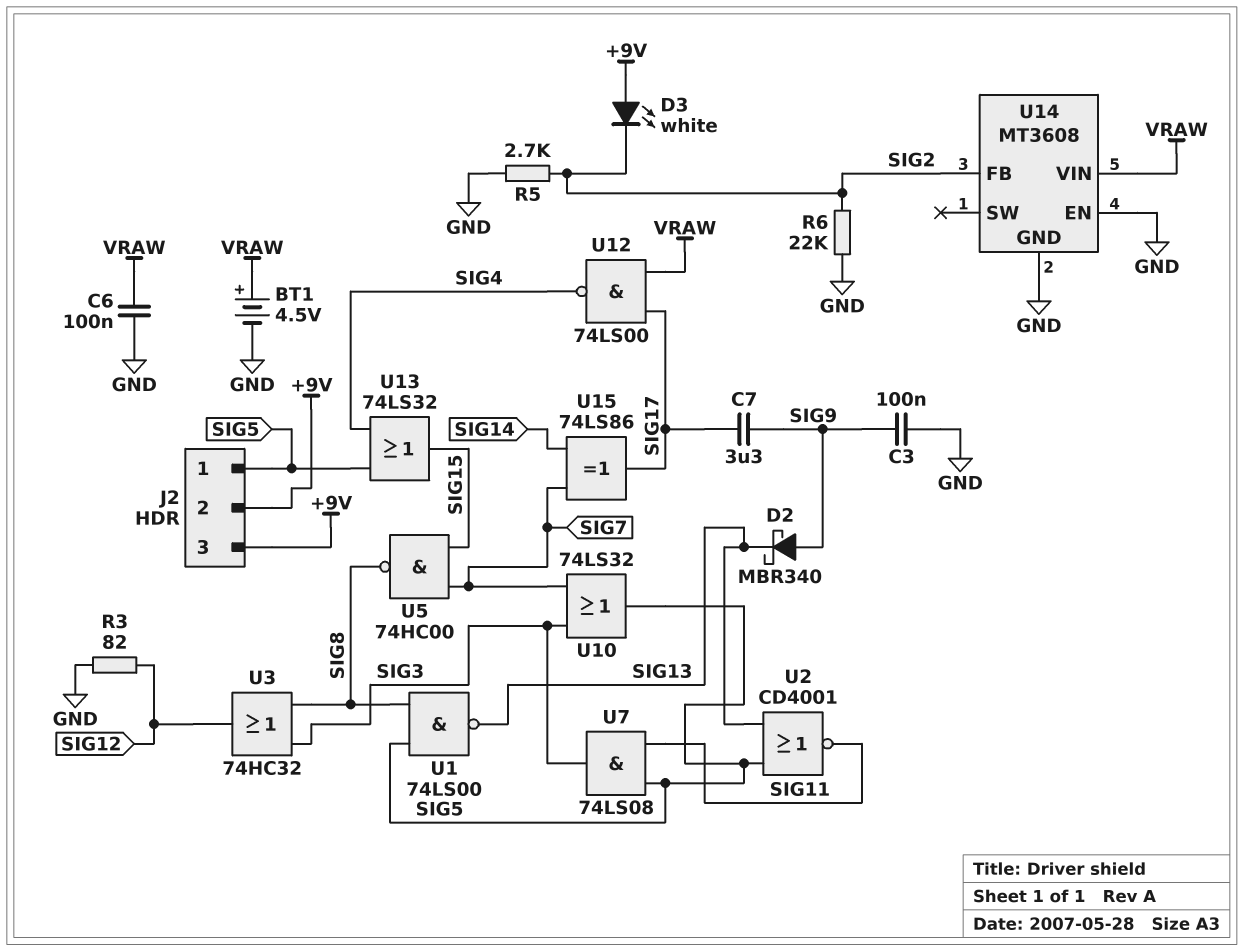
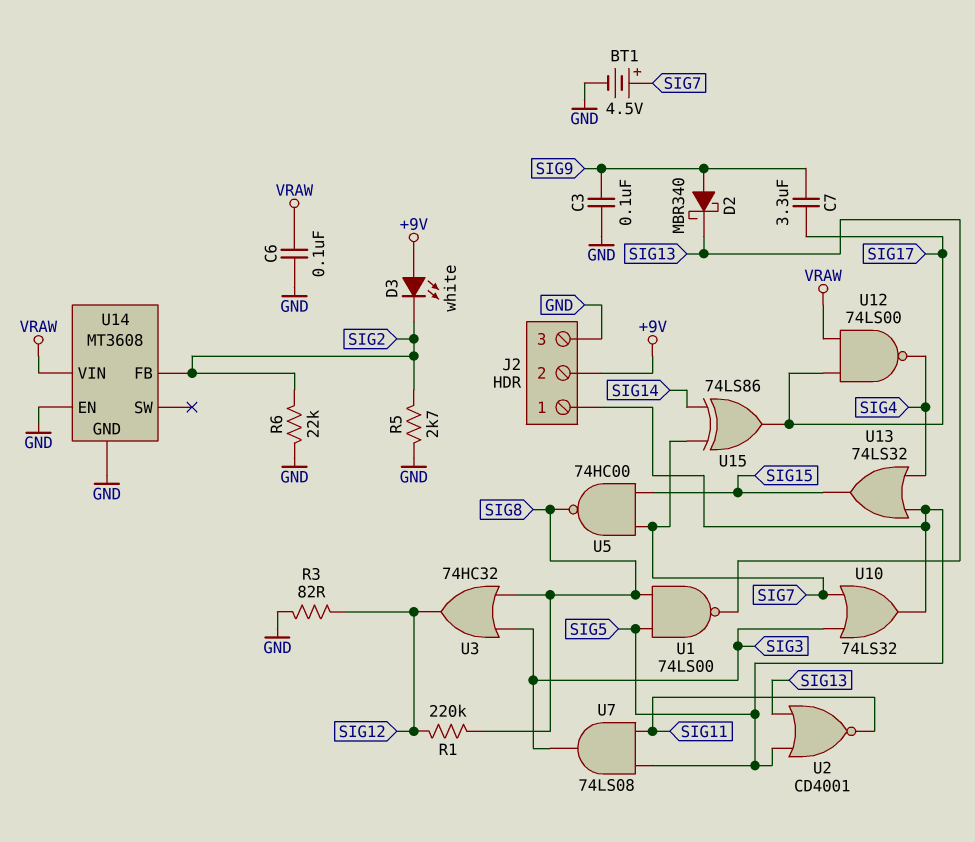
BT1: 4.5V (plus VRAW, minus GND) -> 4.5V (plus SIG7, minus GND)
J2 pin 3: +9V -> GND
R1: none -> 220k (SIG8, SIG12)

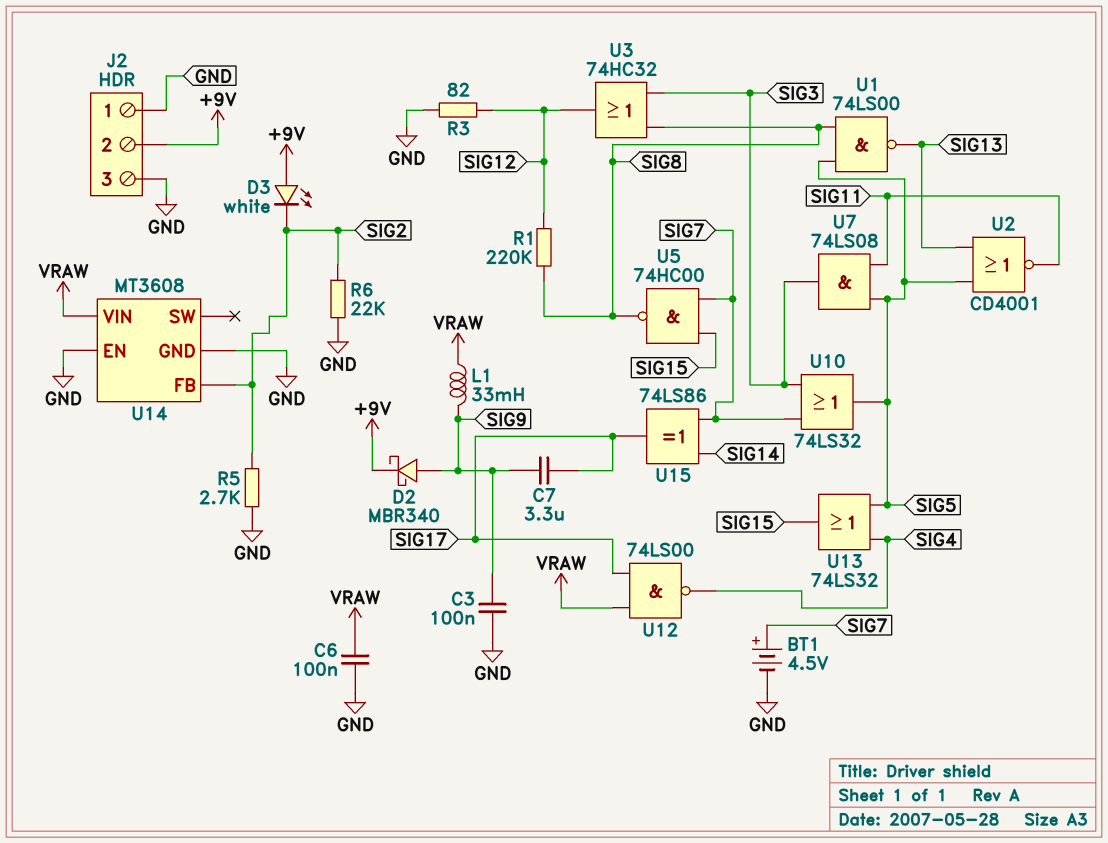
D2: schottky MBR340 (A SIG9, K SIG13) -> schottky MBR340 (A SIG9, K +9V)
J2 pin 1: SIG5 -> GND
L1: none -> 33mH (SIG9, VRAW)

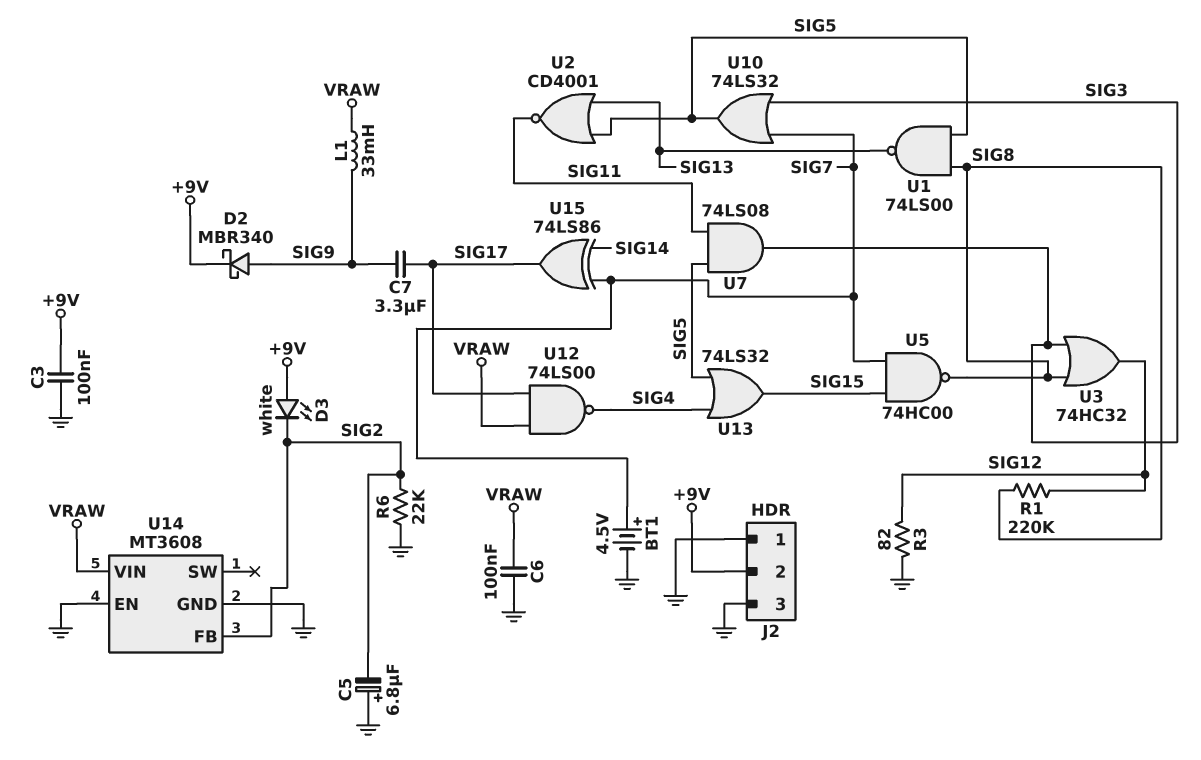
C3: 100nF (GND, SIG9) -> 100nF (+9V, GND)
C5: none -> 6.8uF (plus GND, minus SIG2)
R5: 2.7k (GND, SIG2) -> none

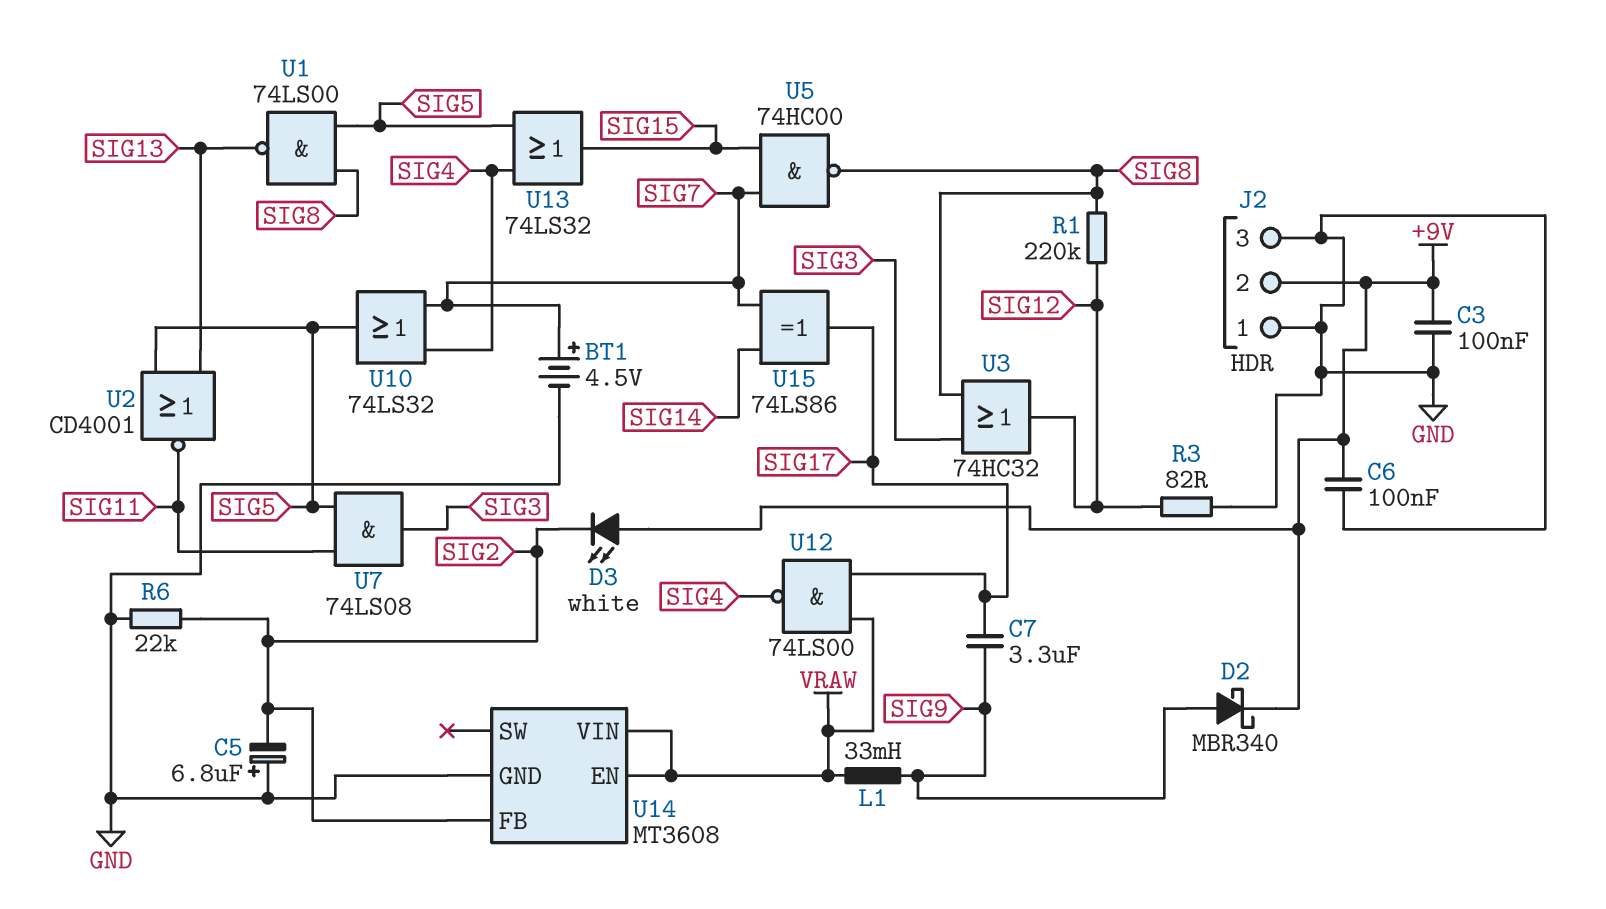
C6: 100nF (GND, VRAW) -> 100nF (+9V, GND)
U10: OR 74LS32 (in SIG3, in SIG7, out SIG5) -> OR 74LS32 (in SIG4, in SIG7, out SIG5)
U14 pin EN: GND -> VRAW

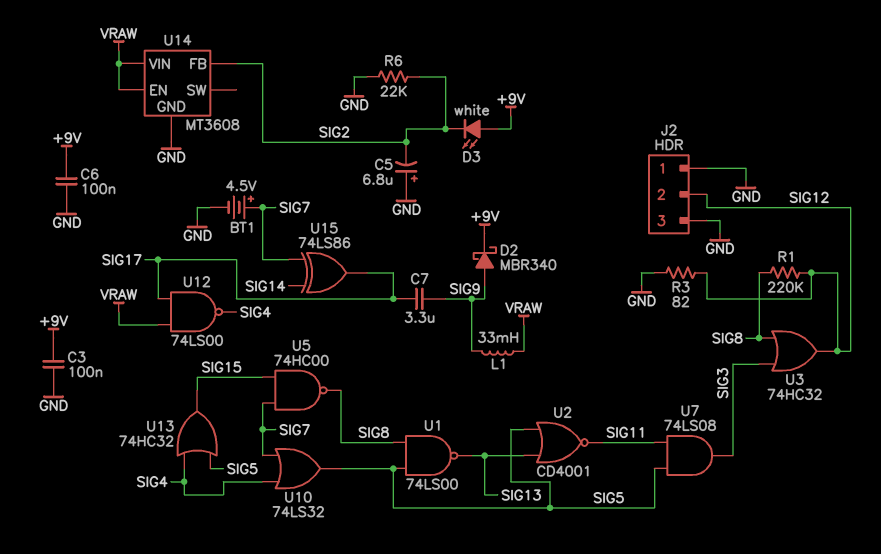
J2 pin 2: +9V -> SIG12
U13: OR 74LS32 (in SIG4, in SIG5, out SIG15) -> OR 74HC32 (in SIG4, in SIG5, out SIG15)

